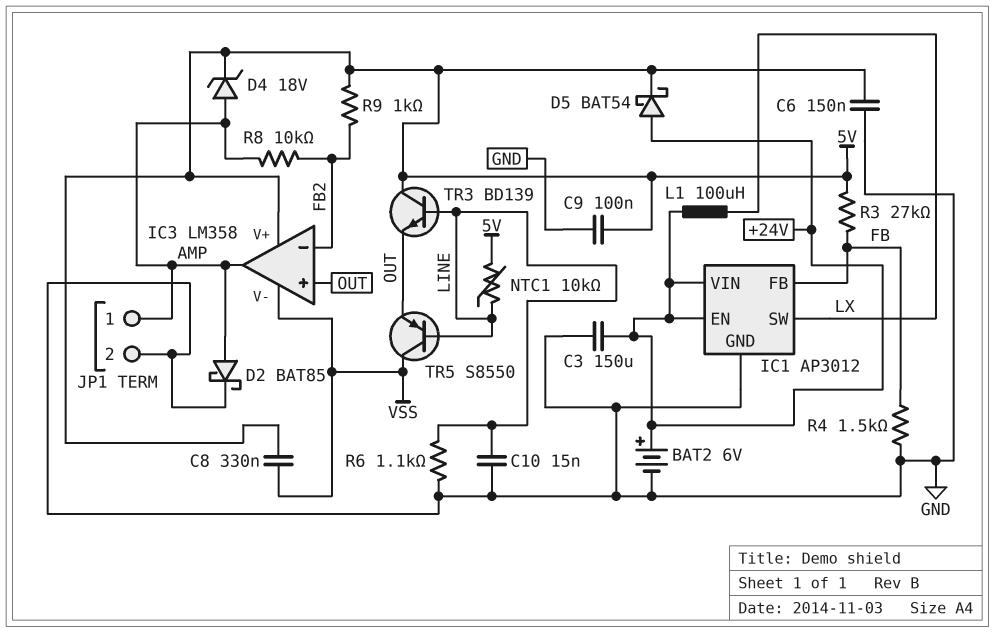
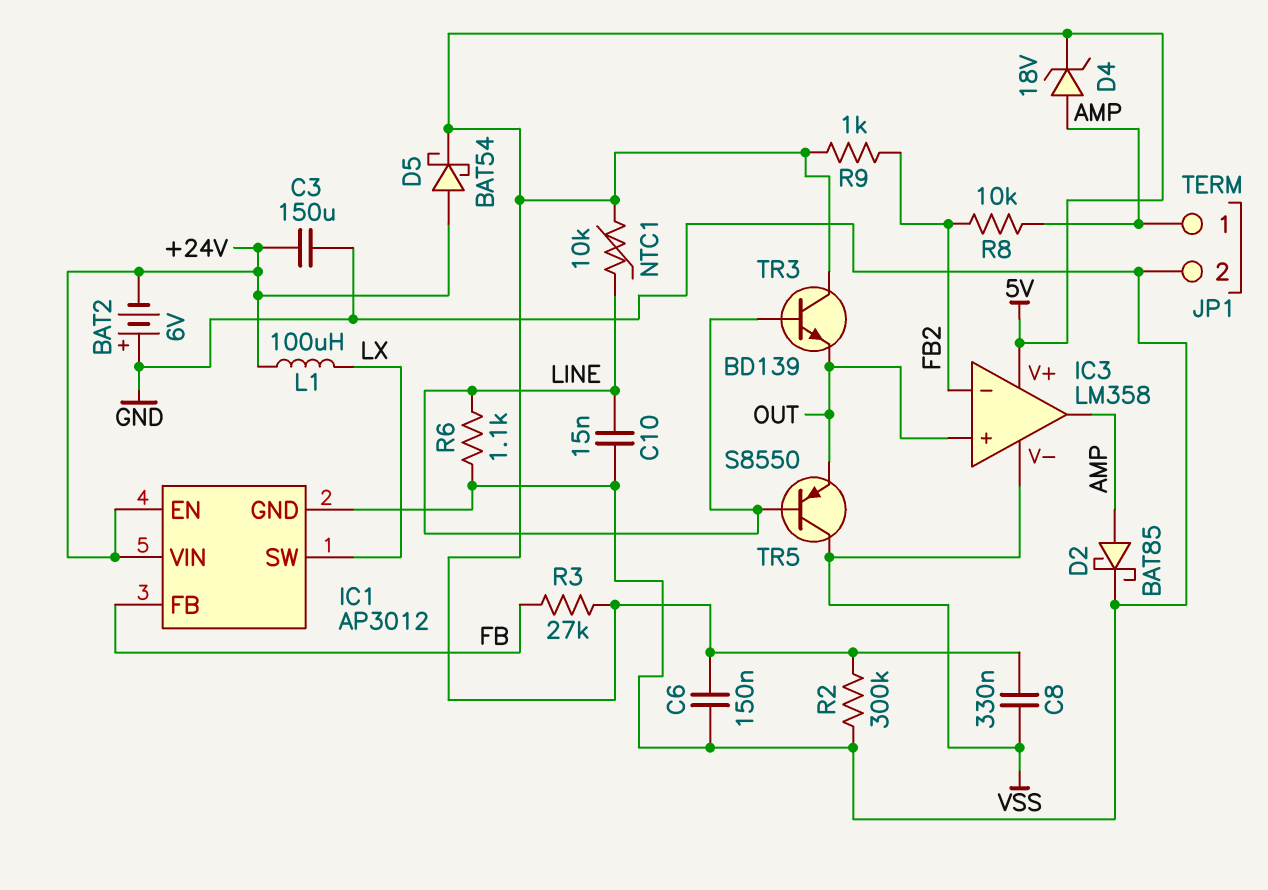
BAT2: 6V (plus +24V, minus GND) -> 6V (plus GND, minus +24V)
C9: 100nF (5V, GND) -> none
R2: none -> 300k (5V, GND)
R4: 1.5k (FB, GND) -> none

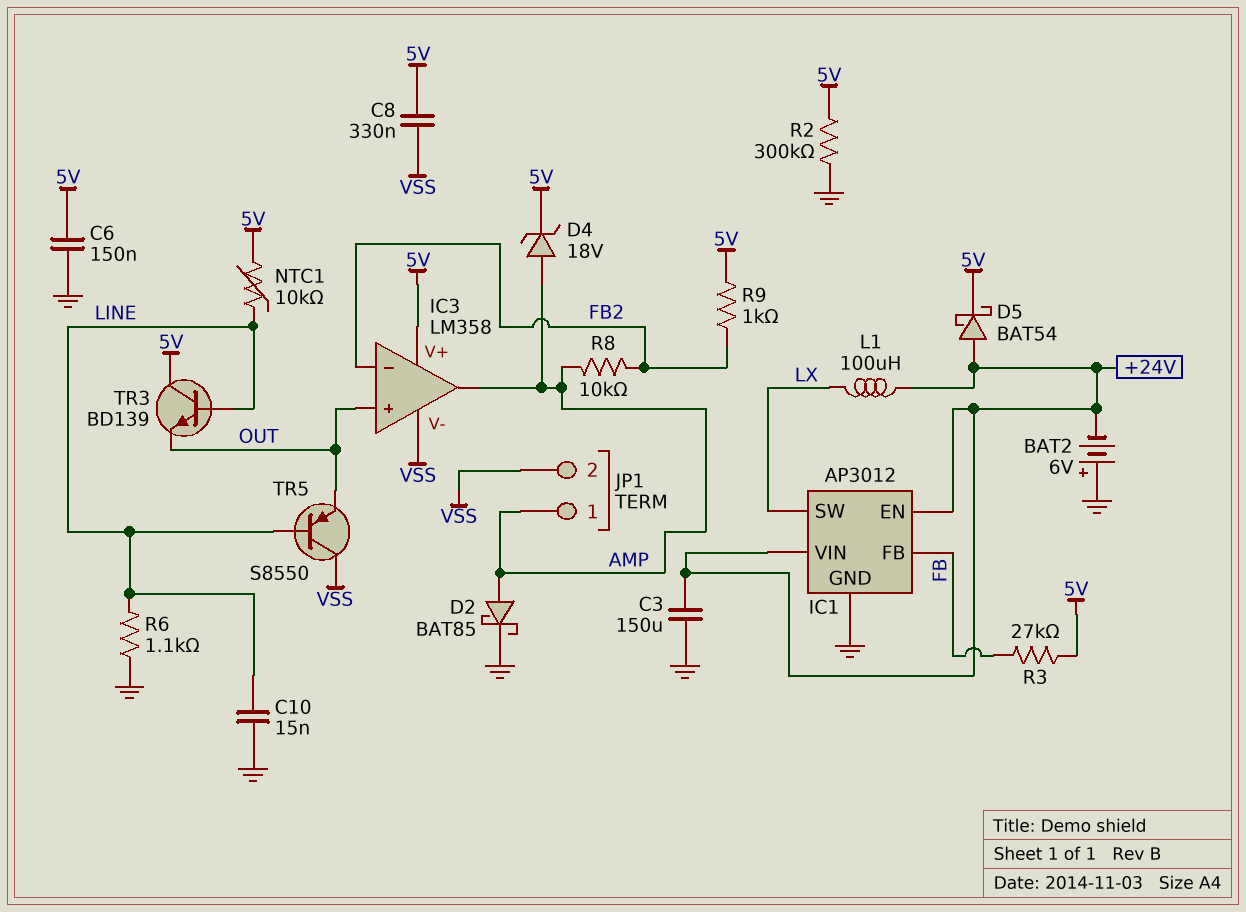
JP1 pin 2: GND -> VSS

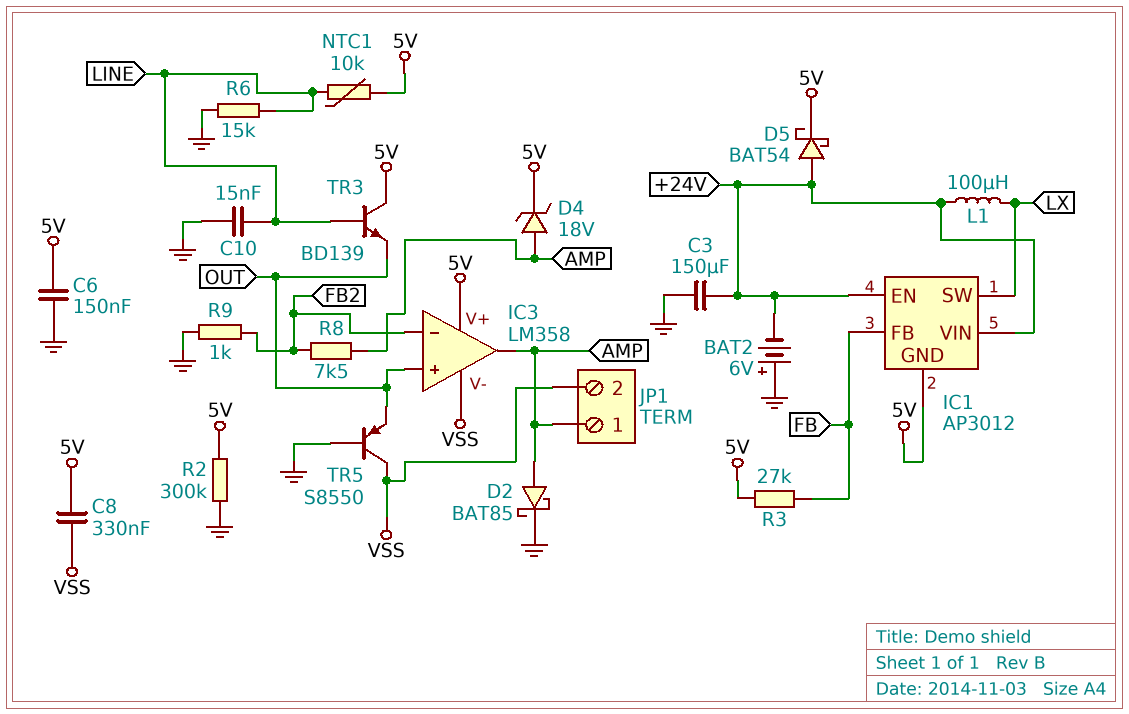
IC1 pin GND: GND -> 5V
R6: 1.1k (GND, LINE) -> 15k (GND, LINE)
R8: 10k (AMP, FB2) -> 7.5k (AMP, FB2)
R9: 1k (5V, FB2) -> 1k (FB2, GND)
TR5: PNP S8550 (B LINE, C VSS, E OUT) -> PNP S8550 (B GND, C VSS, E OUT)

